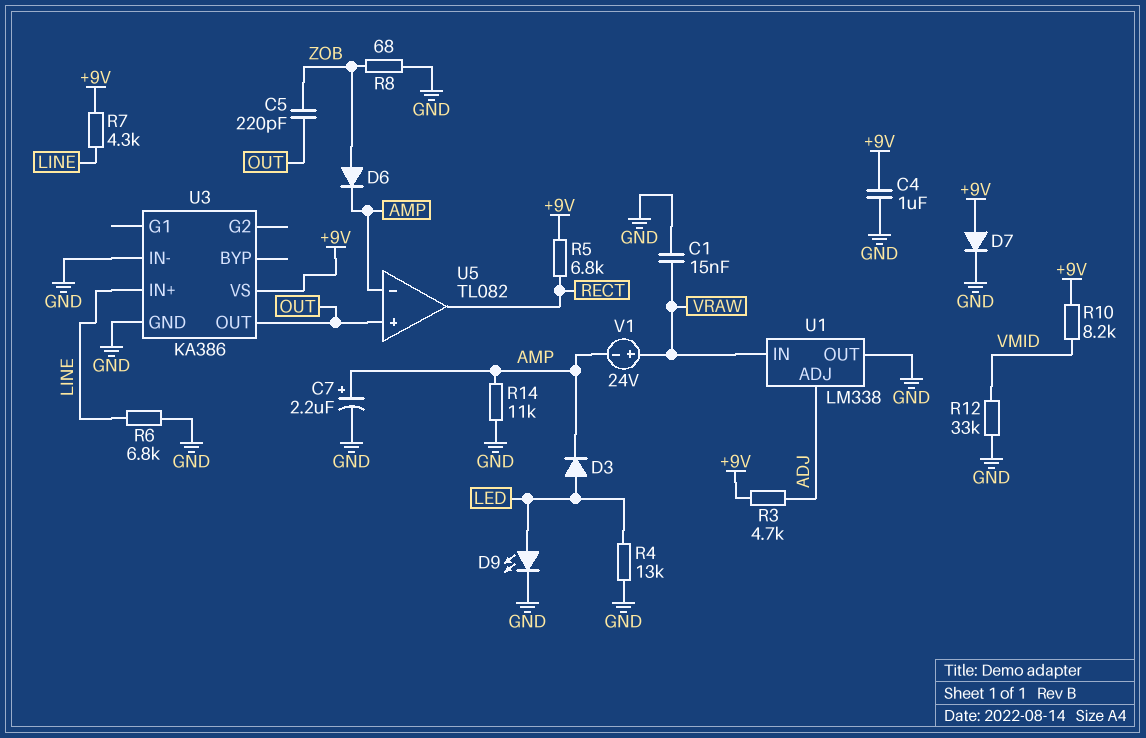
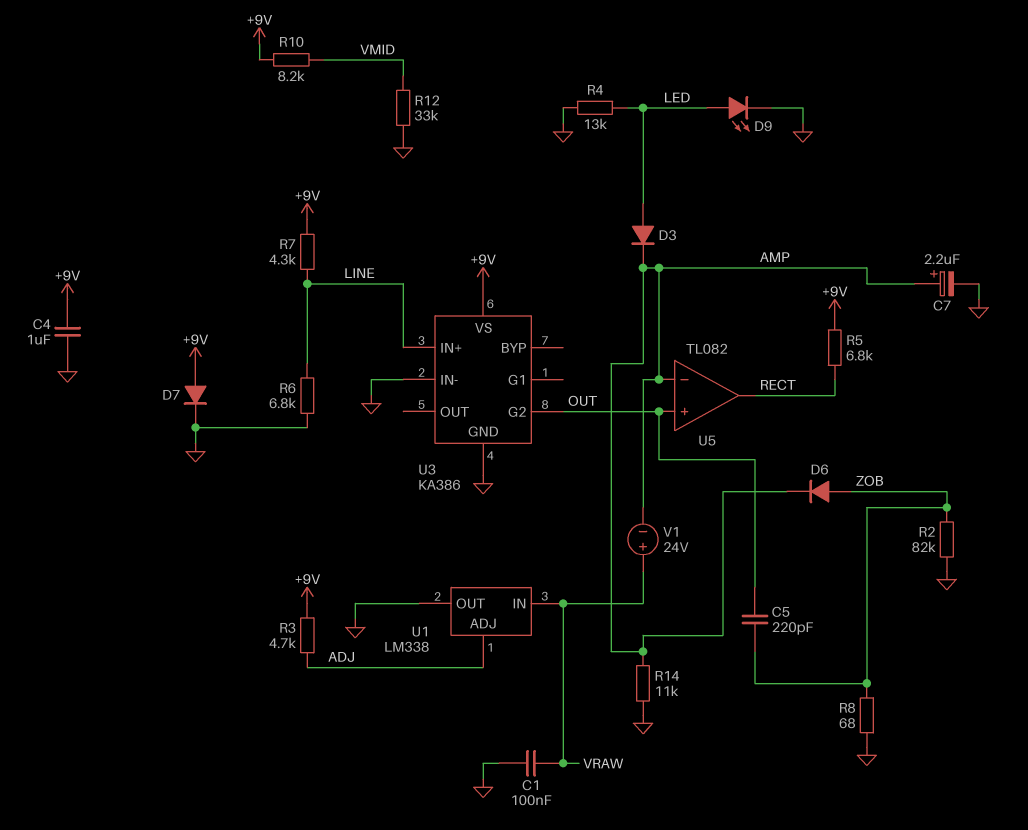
C1: 15nF (GND, VRAW) -> 100nF (GND, VRAW)
R2: none -> 82k (GND, ZOB)
U3 pin G2: none -> OUT
U3 pin OUT: OUT -> none

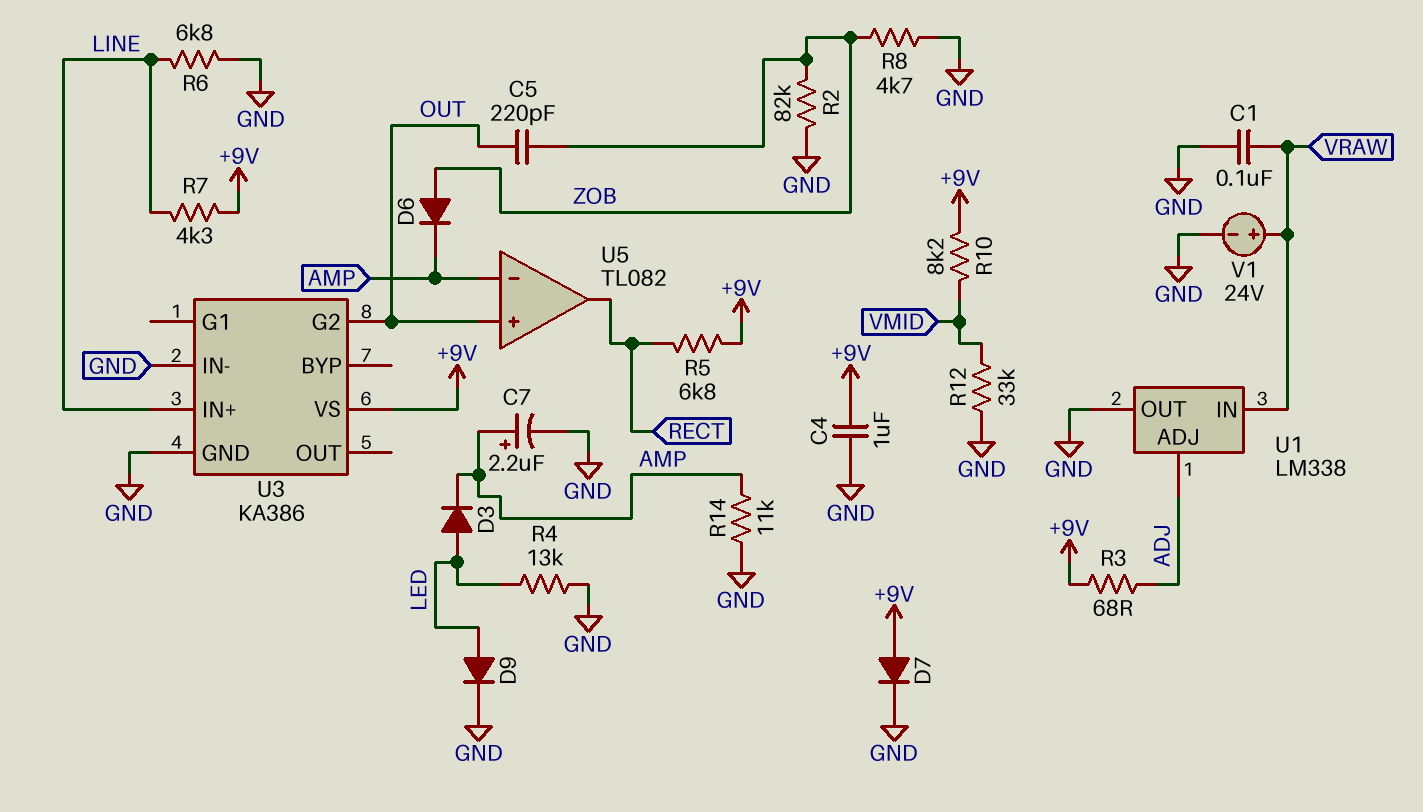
D9: LED (A LED, K GND) -> diode (A LED, K GND)
R3: 4.7k (+9V, ADJ) -> 68 (+9V, ADJ)
R8: 68 (GND, ZOB) -> 4.7k (GND, ZOB)
V1: 24V (plus VRAW, minus AMP) -> 24V (plus VRAW, minus GND)

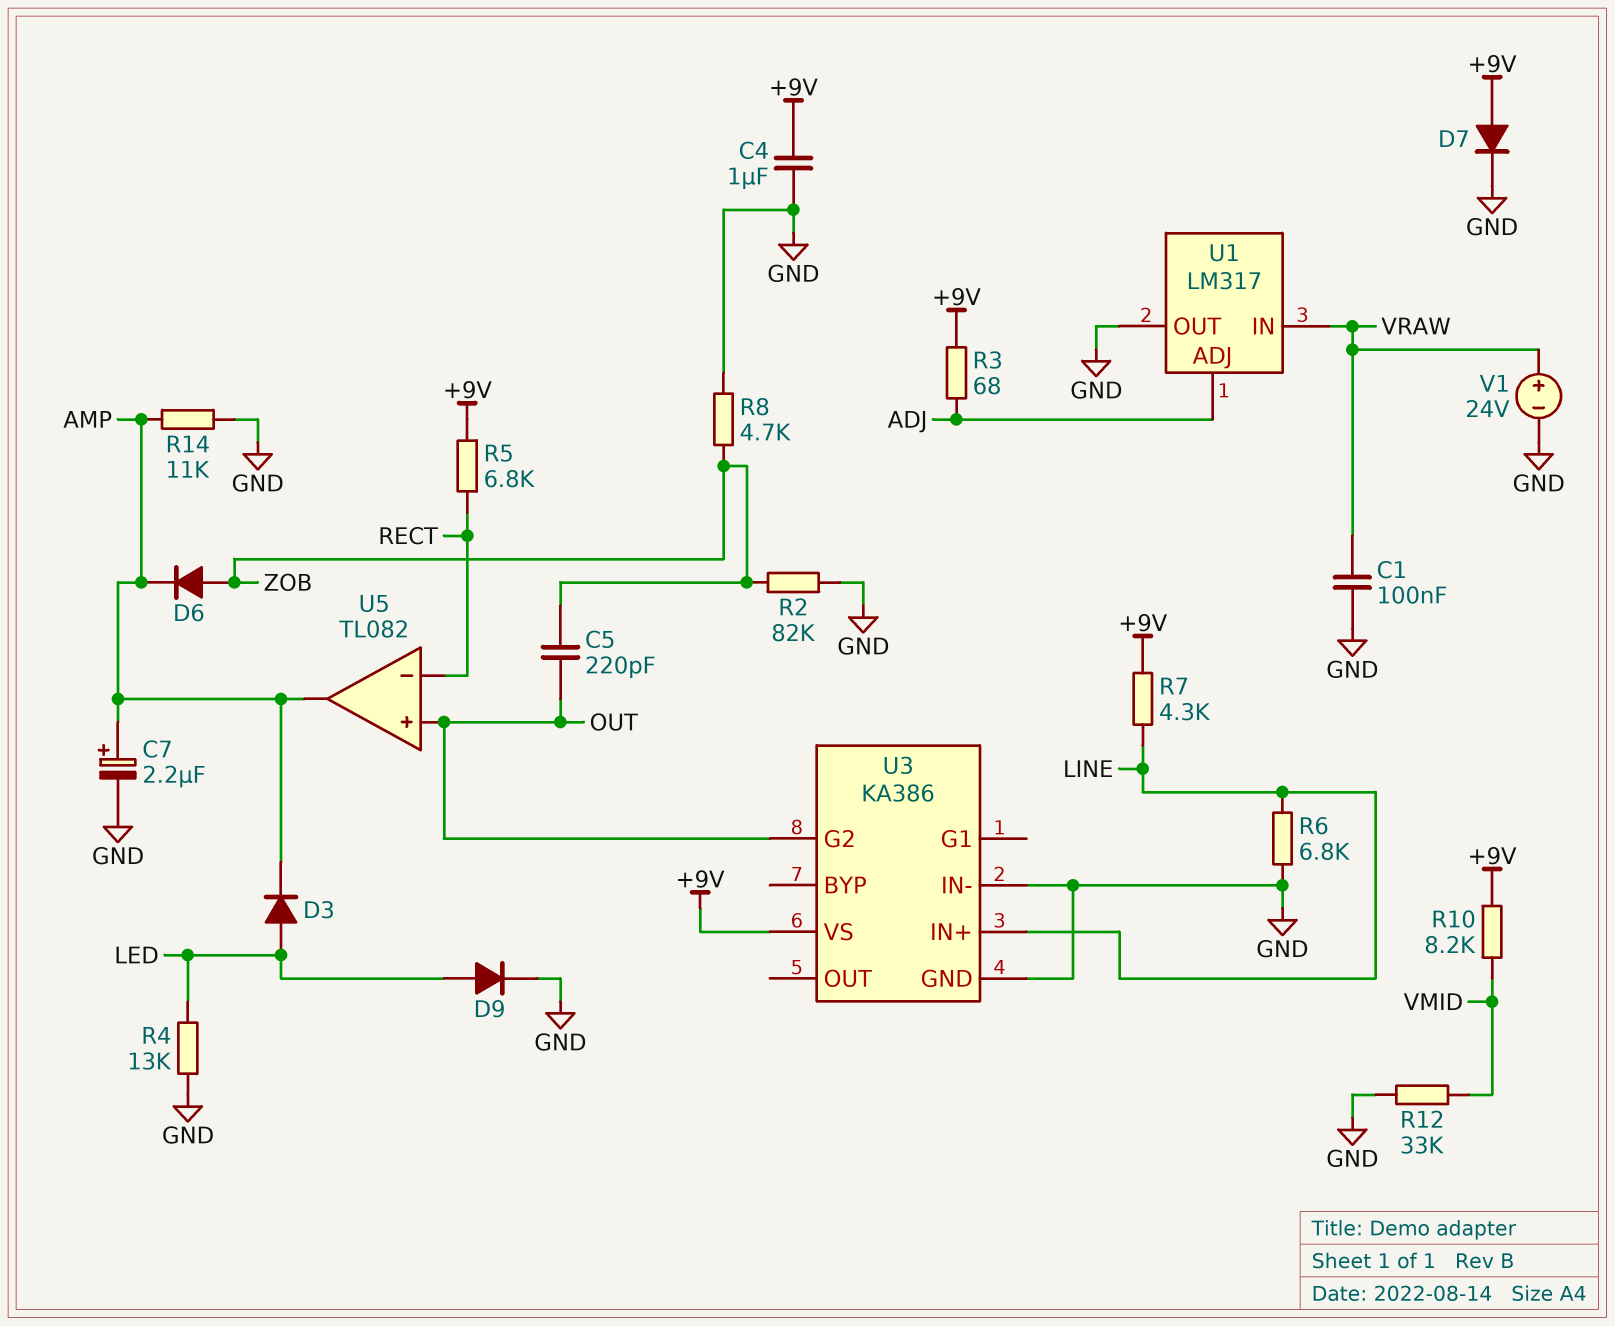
U1: LM338 -> LM317
U5 pin in-: AMP -> RECT
U5 pin out: RECT -> AMP

